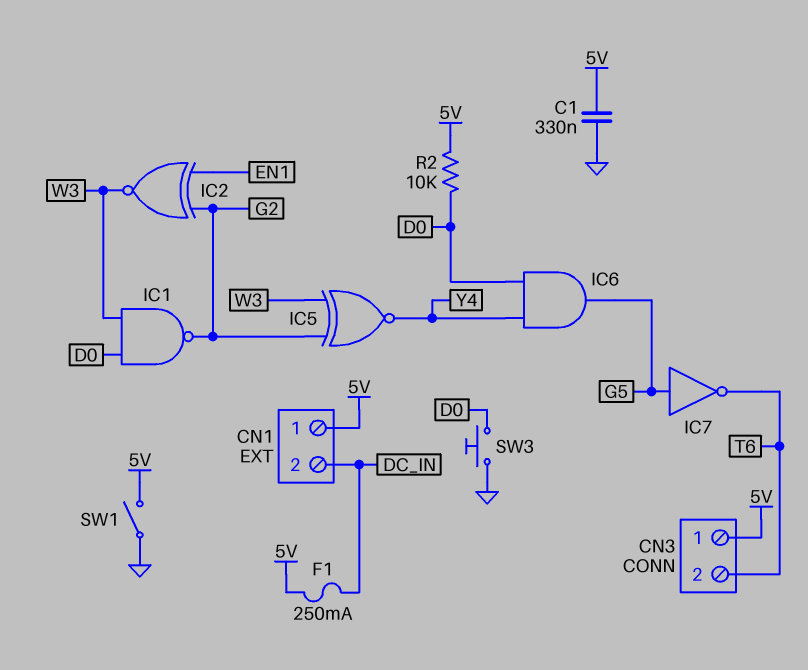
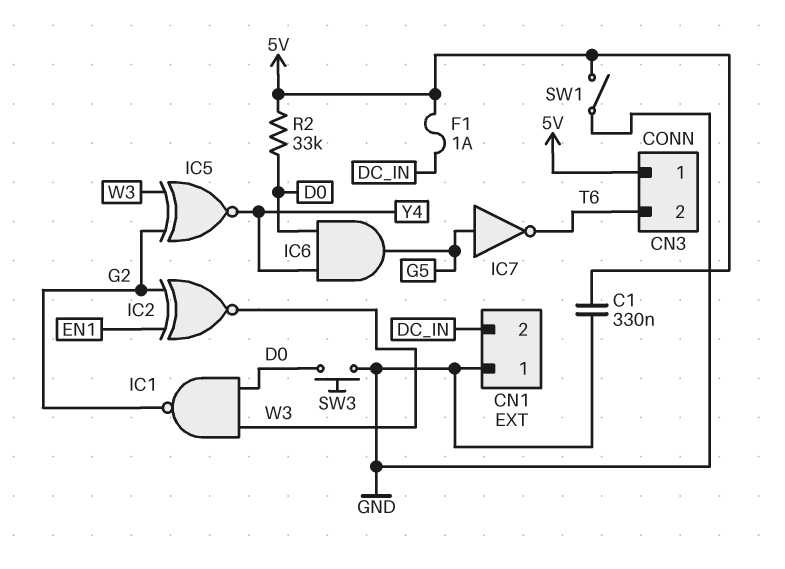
CN1 pin 1: 5V -> GND
F1: 250mA (5V, DC_IN) -> 1A (5V, DC_IN)
R2: 10k (5V, D0) -> 33k (5V, D0)

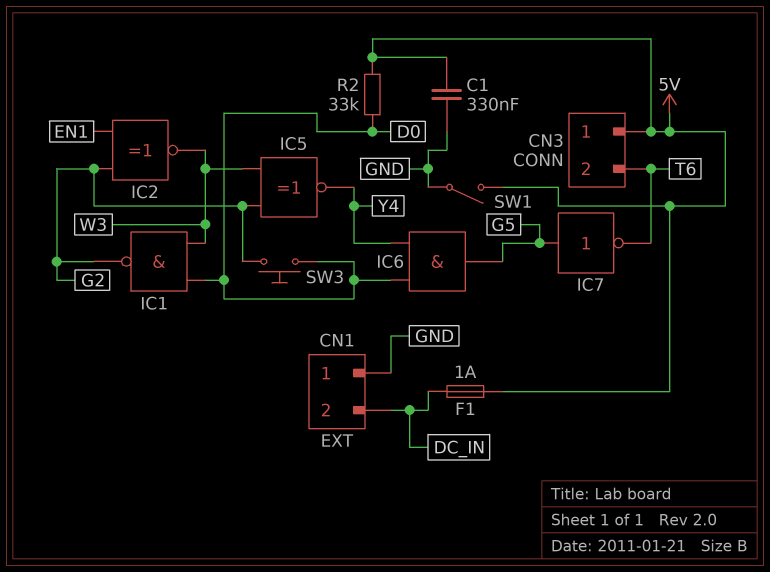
SW3: button (D0, GND) -> button (D0, G2)

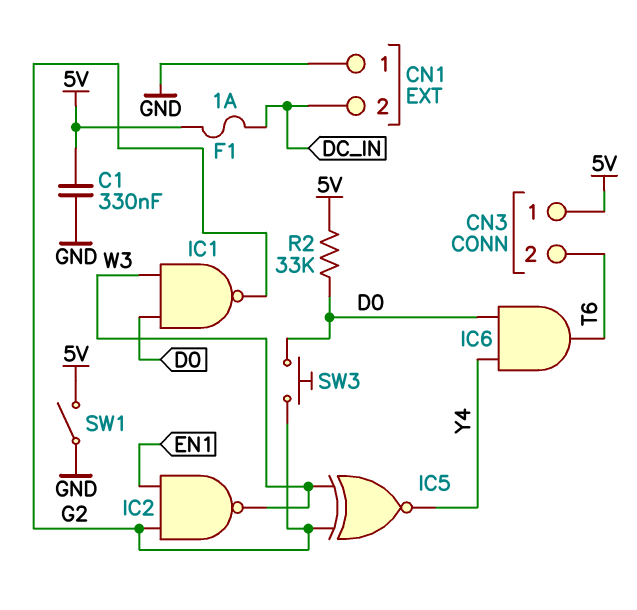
IC2: XNOR (in EN1, in G2, out W3) -> NAND (in EN1, in G2, out W3)
IC6: AND (in D0, in Y4, out G5) -> AND (in D0, in Y4, out T6)
IC7: NOT (in G5, out T6) -> none

